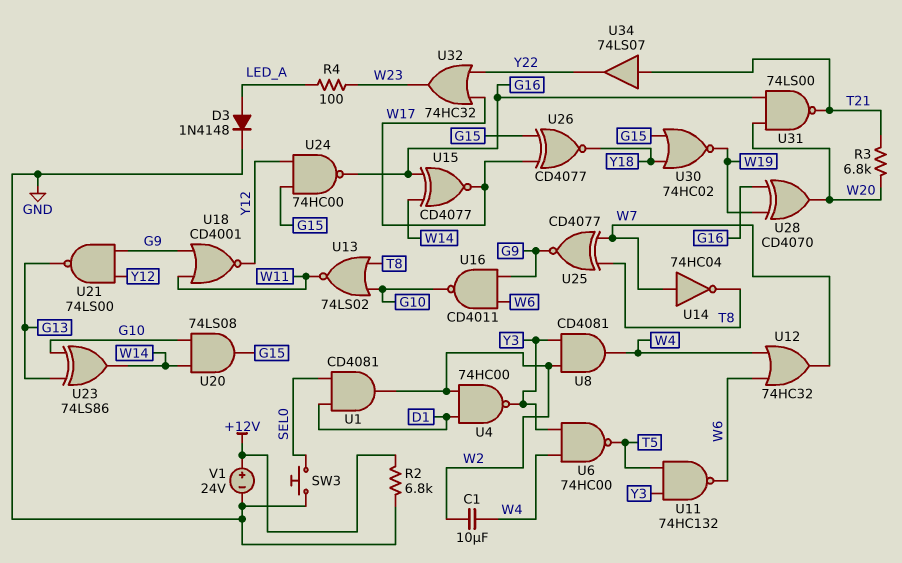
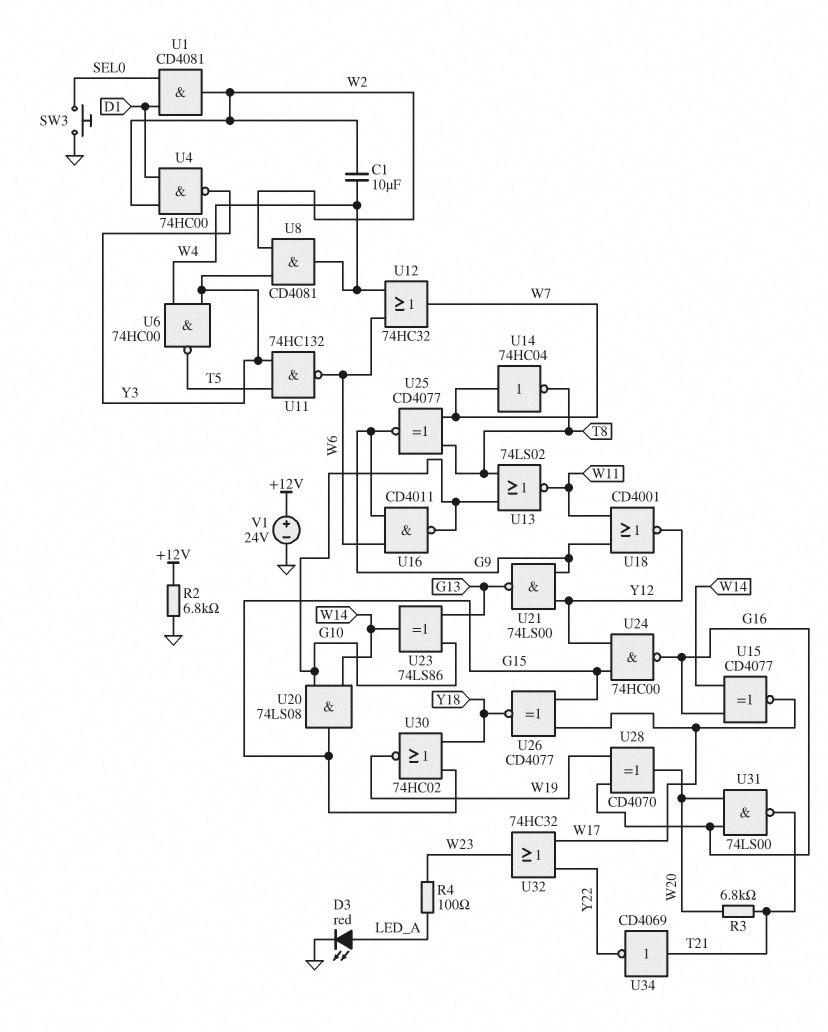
D3: diode 1N4148 (A LED_A, K GND) -> LED red (A LED_A, K GND)
U34: buffer 74LS07 (in T21, out Y22) -> NOT CD4069 (in T21, out Y22)

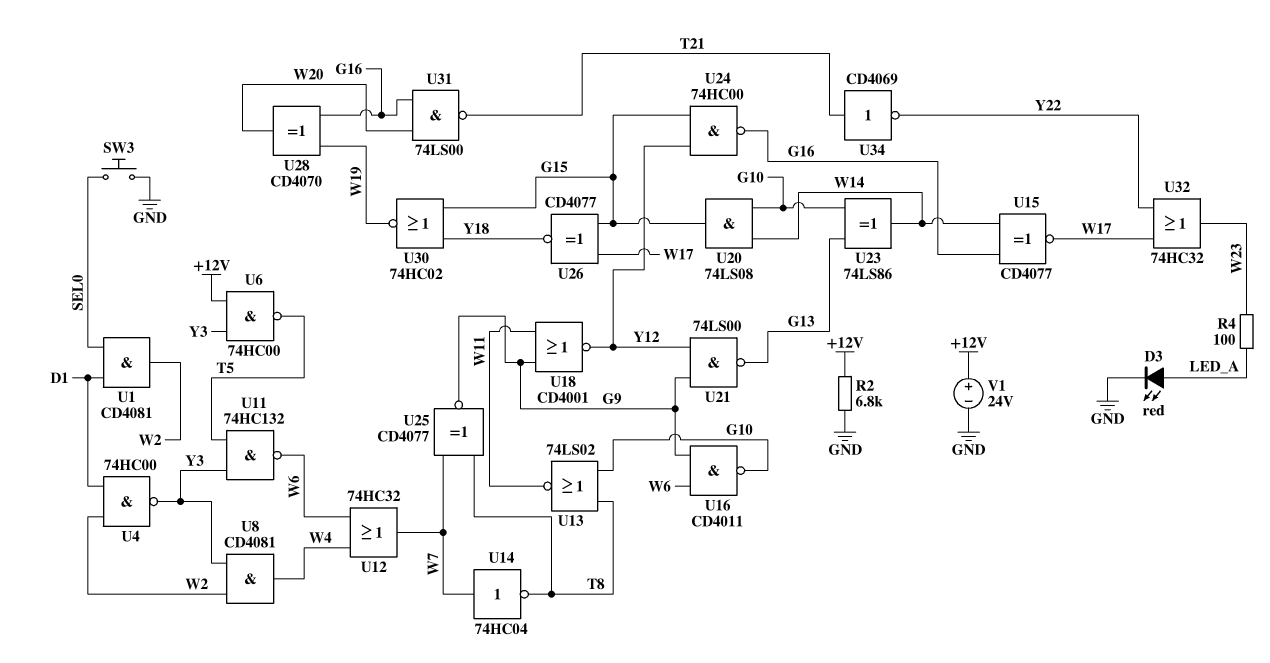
C1: 10uF (W2, W4) -> none
R3: 6.8k (T21, W20) -> none
U6: NAND 74HC00 (in W4, in Y3, out T5) -> NAND 74HC00 (in +12V, in Y3, out T5)

